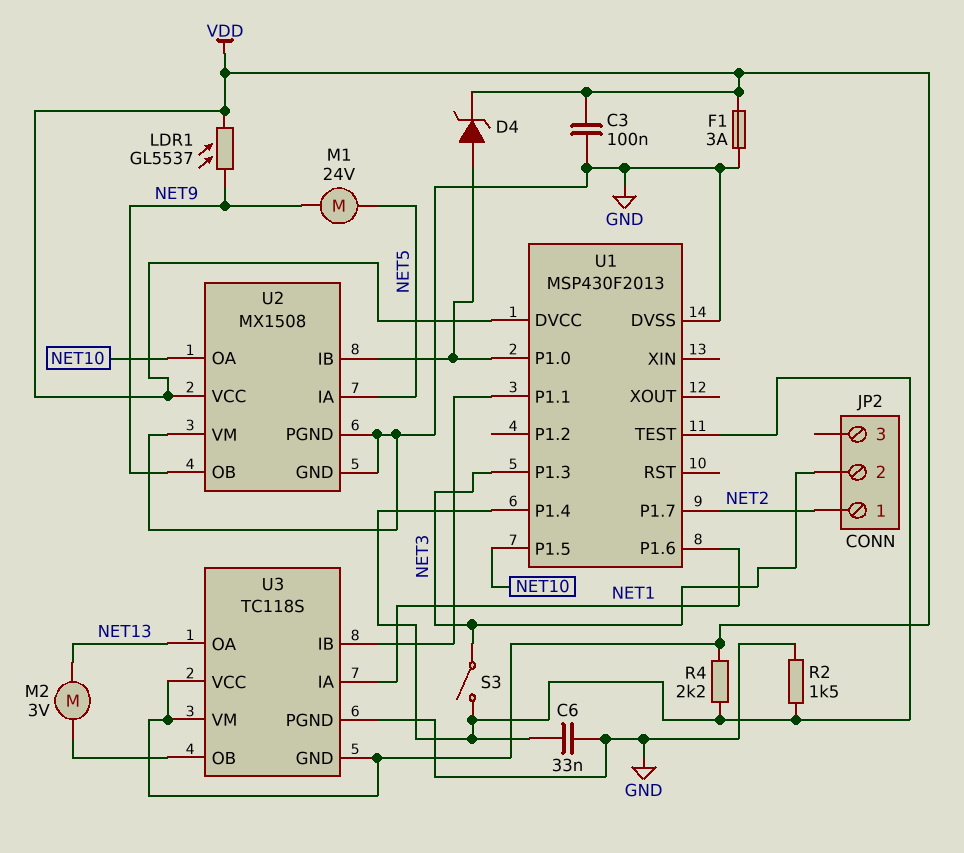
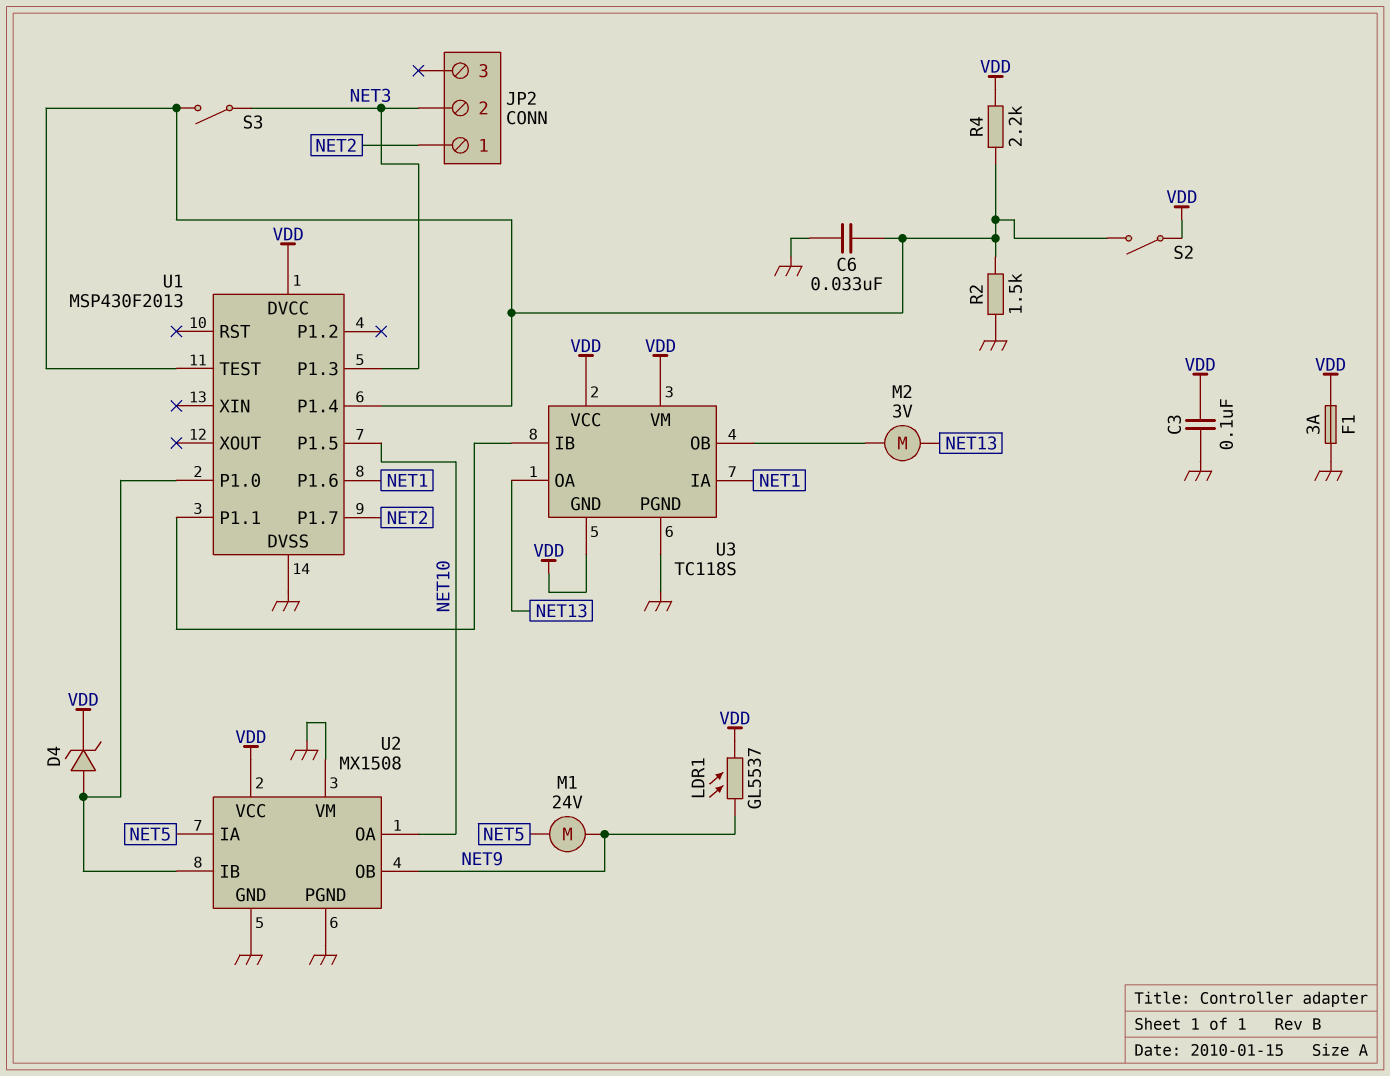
S2: none -> switch (U1/P1.4, VDD)

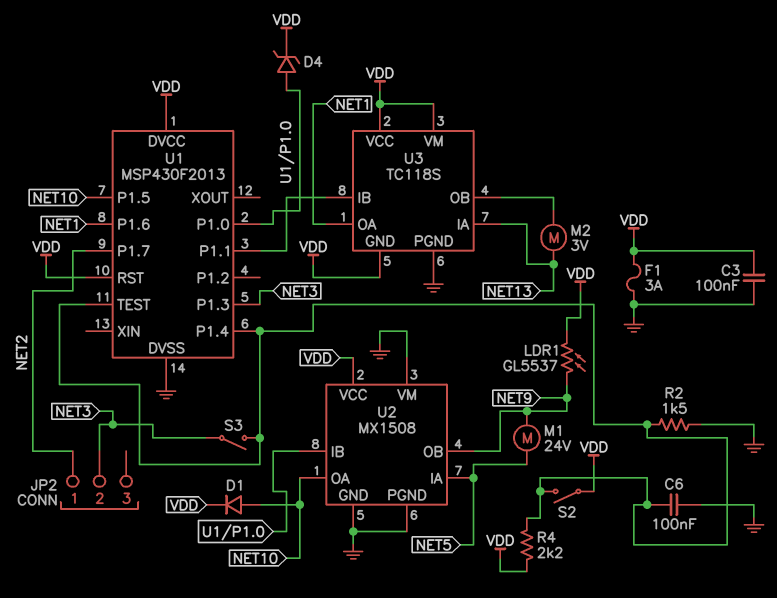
C6: 33nF (GND, U1/P1.4) -> 100nF (GND, U1/P1.4)
D1: none -> diode (A NET10, K VDD)
U1 pin RST: none -> VDD
U3 pin IA: NET1 -> NET13
U3 pin OA: NET13 -> NET1

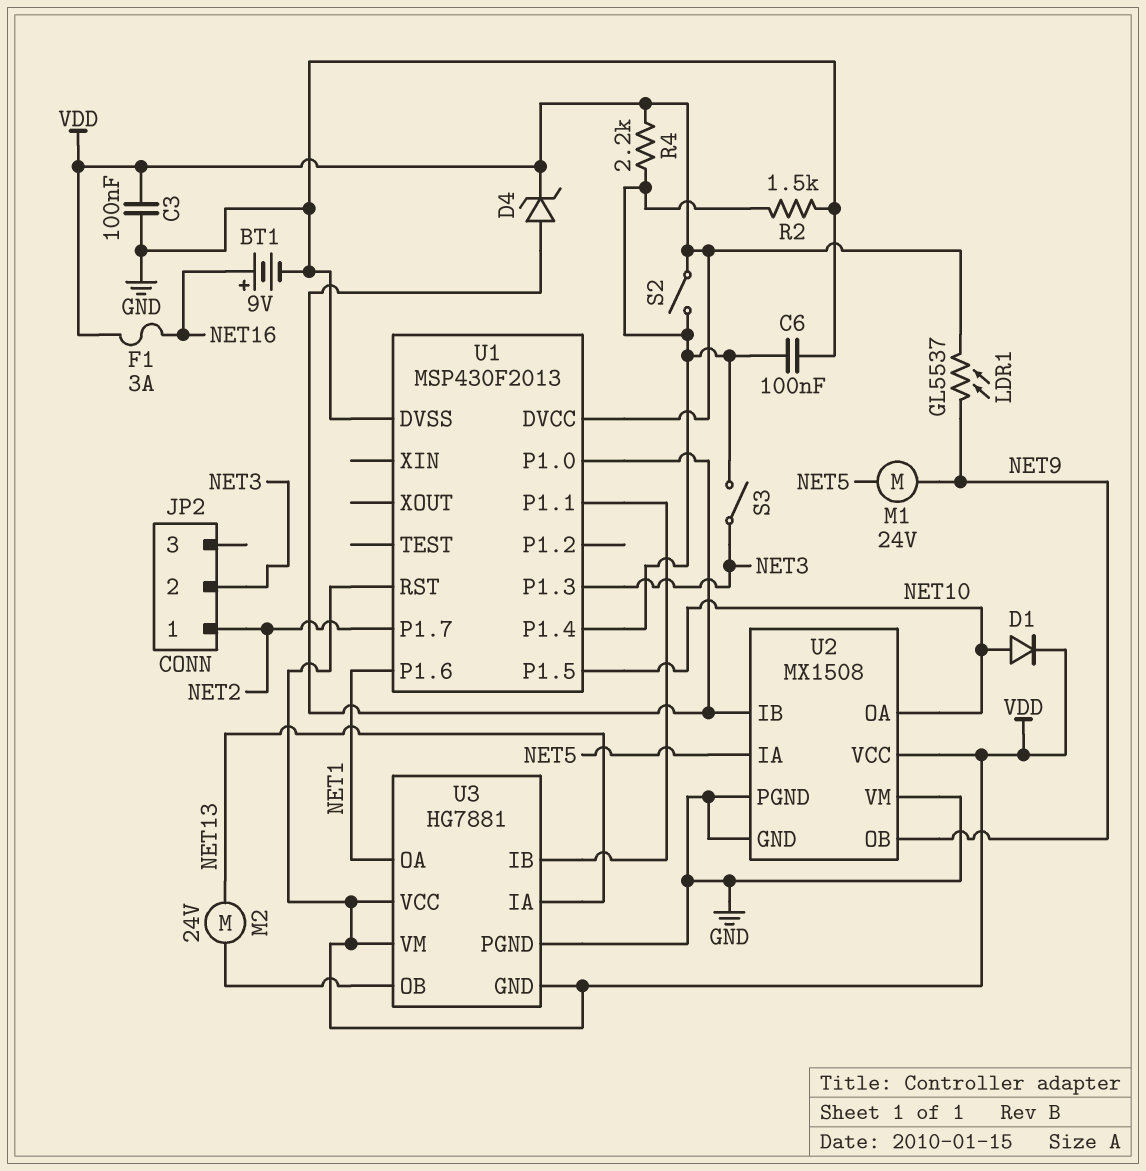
BT1: none -> 9V (plus NET16, minus GND)
F1: 3A (GND, VDD) -> 3A (NET16, VDD)
M2: motor 3V (NET13, U3/OB) -> motor 24V (NET13, U3/OB)
U1 pin TEST: U1/P1.4 -> none
U3: TC118S -> HG7881

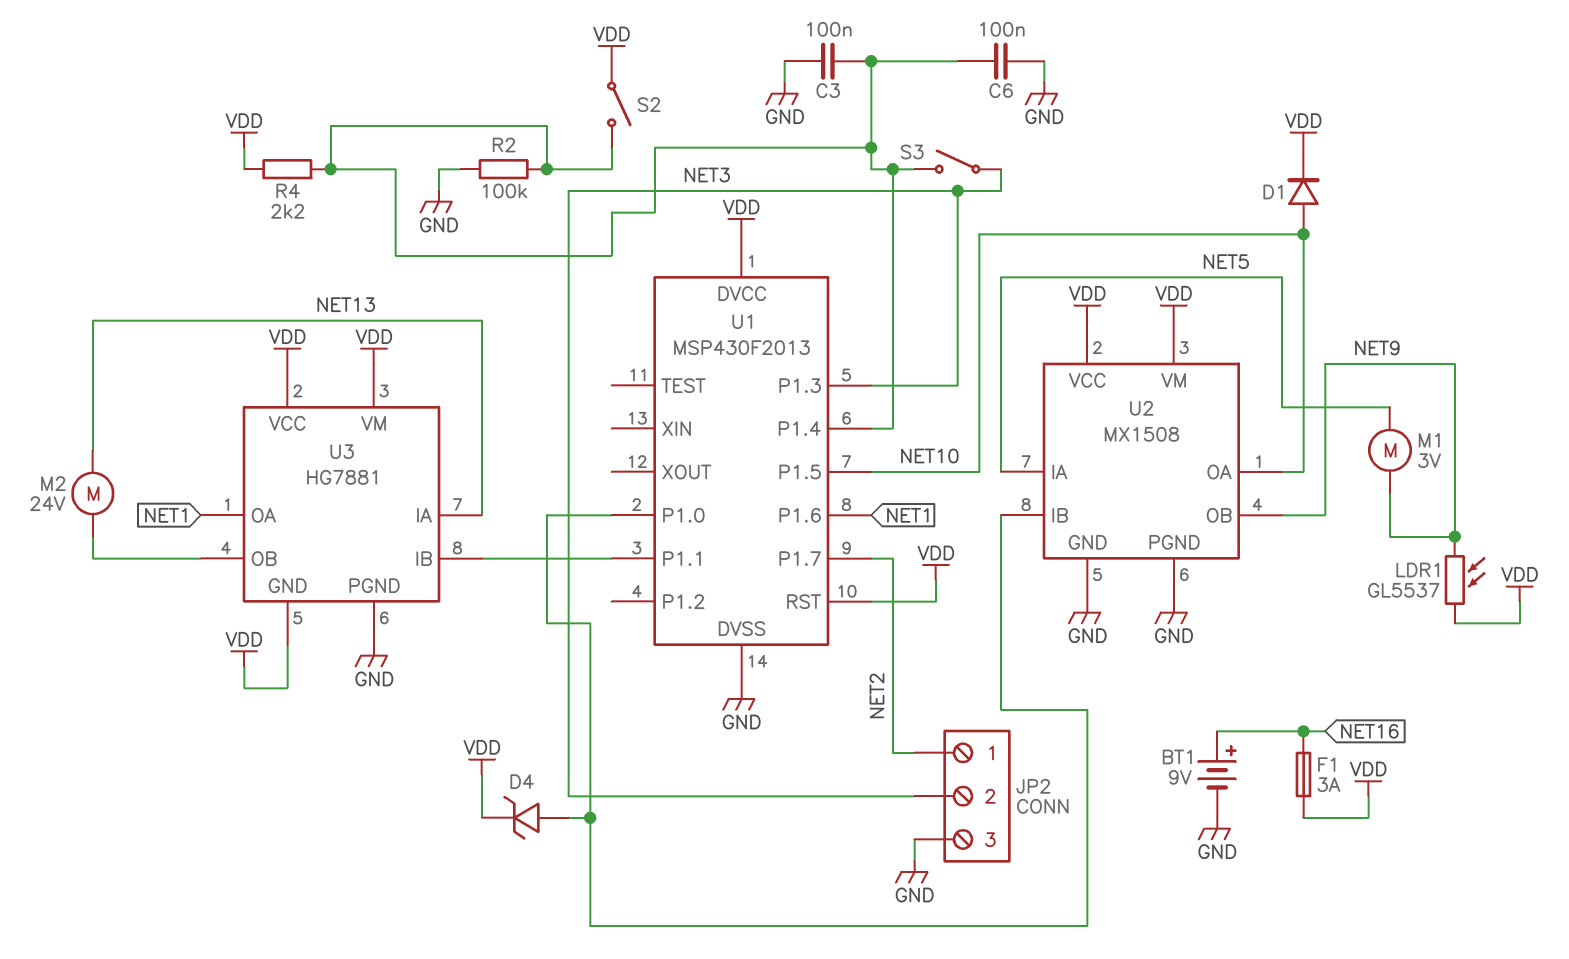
C3: 100nF (GND, VDD) -> 100nF (GND, U1/P1.4)
JP2 pin 3: none -> GND
M1: motor 24V (NET5, NET9) -> motor 3V (NET5, NET9)
R2: 1.5k (GND, U1/P1.4) -> 100k (GND, U1/P1.4)
U2 pin VM: GND -> VDD

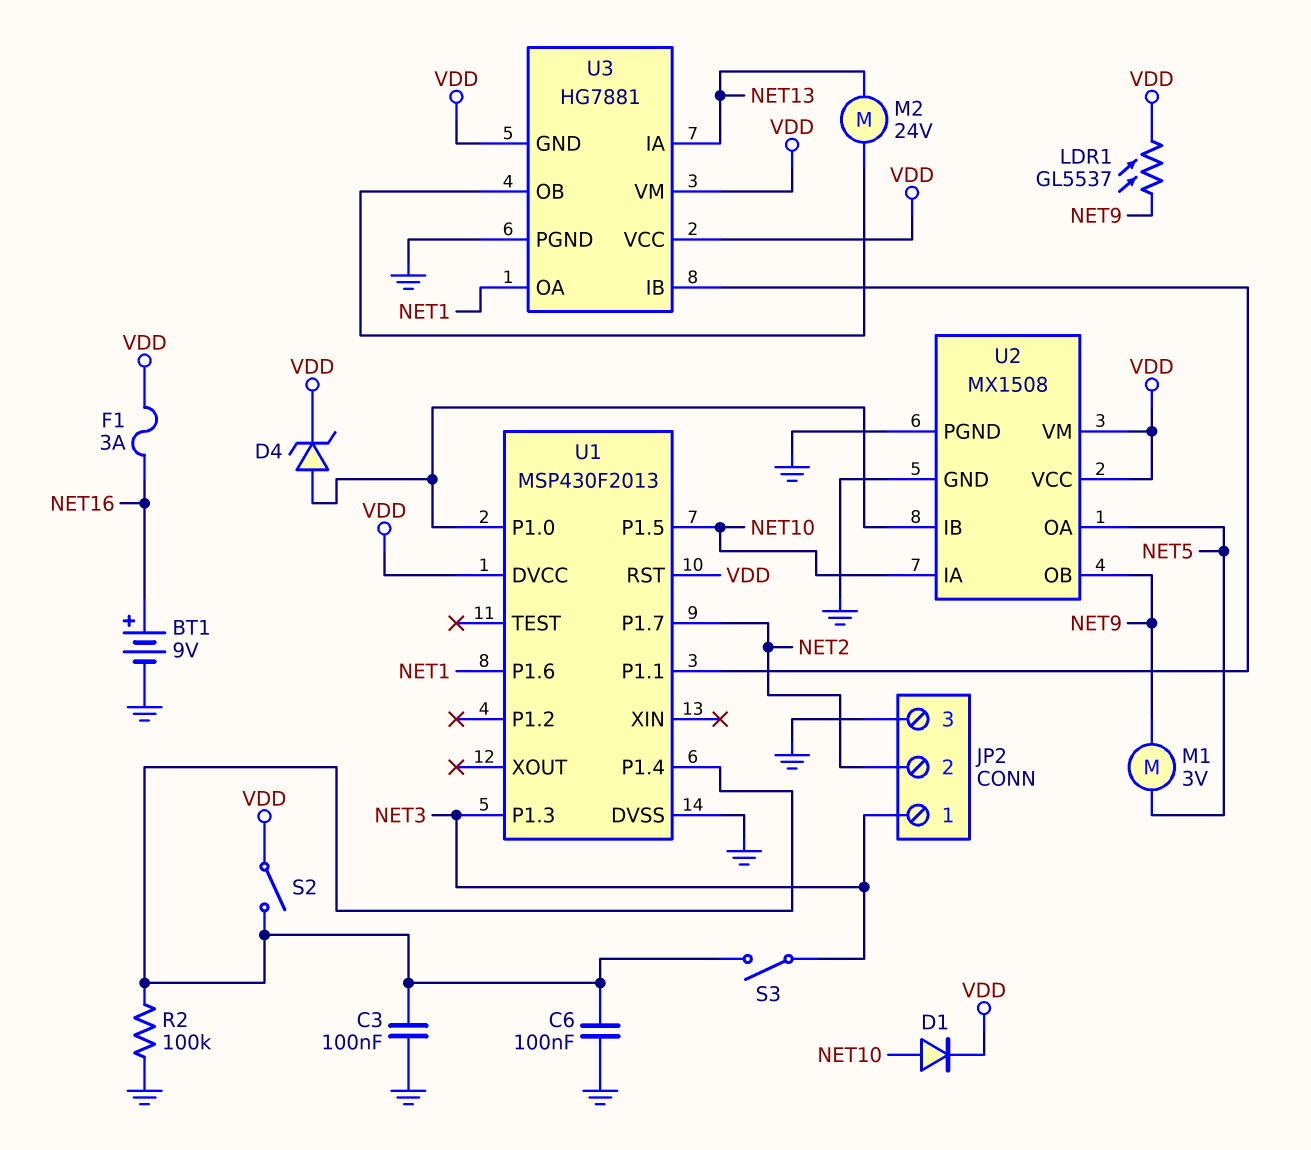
JP2 pin 1: NET2 -> NET3
JP2 pin 2: NET3 -> NET2
R4: 2.2k (U1/P1.4, VDD) -> none
U2 pin IA: NET5 -> NET10
U2 pin OA: NET10 -> NET5

